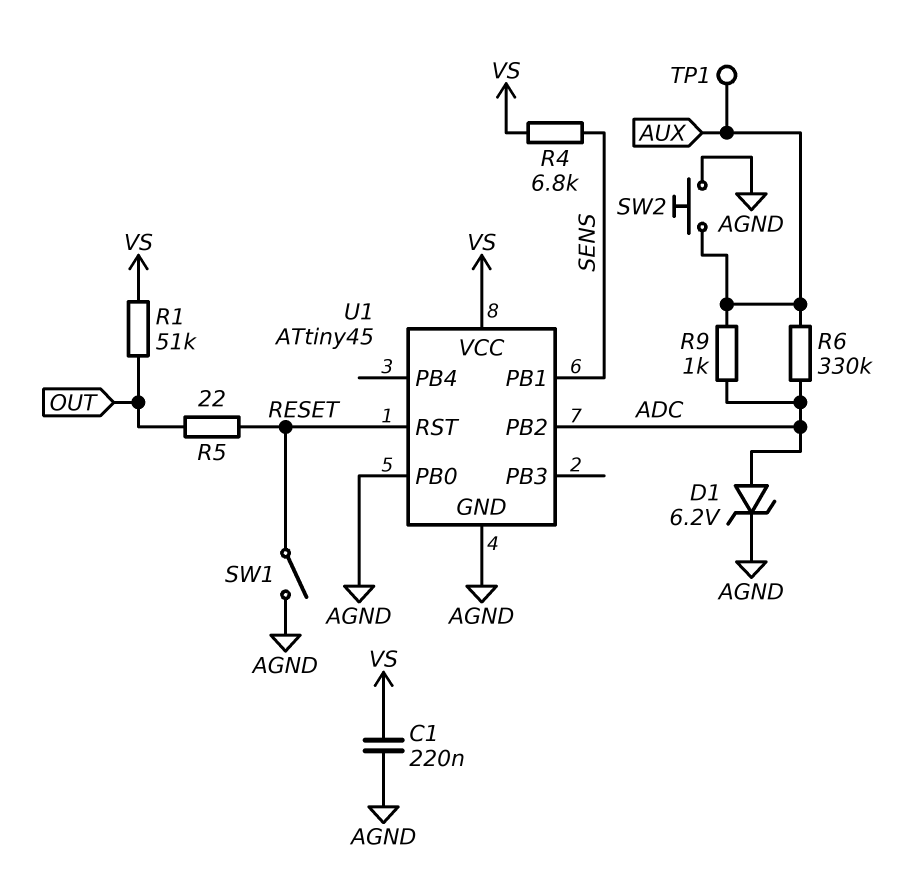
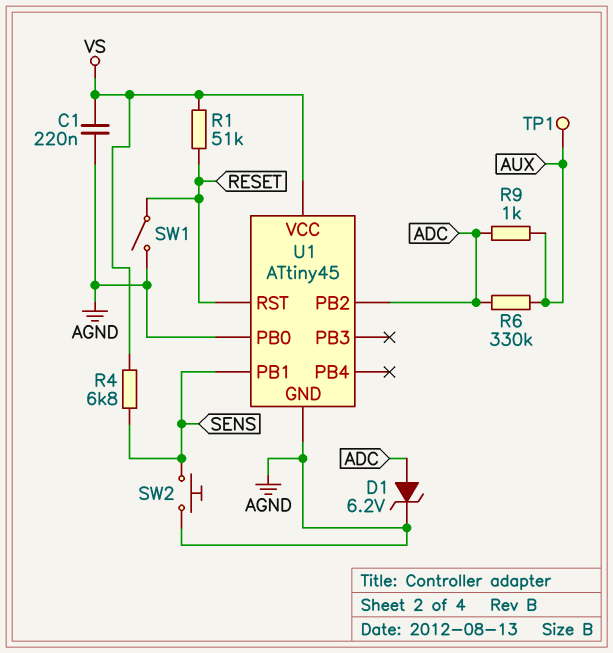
R1: 51k (OUT, VS) -> 51k (RESET, VS)
R5: 22 (OUT, RESET) -> none
SW2: button (AGND, AUX) -> button (AGND, SENS)

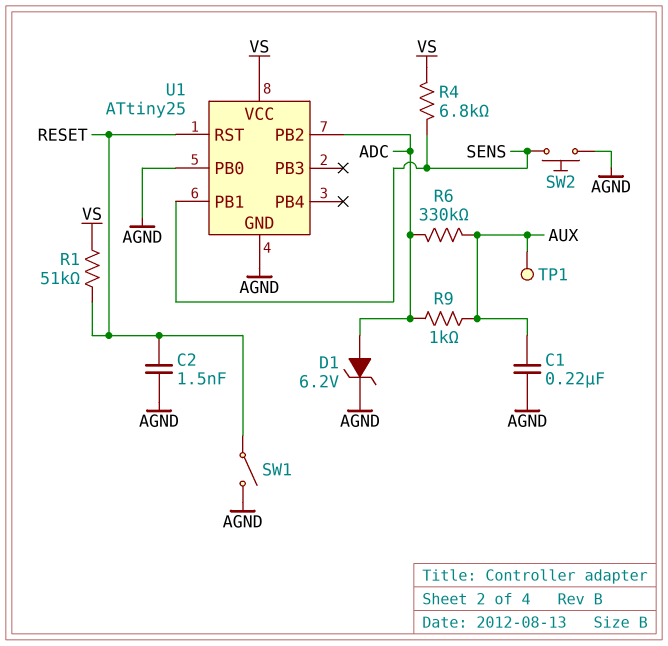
C1: 220nF (AGND, VS) -> 220nF (AGND, AUX)
C2: none -> 1.5nF (AGND, RESET)
U1: ATtiny45 -> ATtiny25

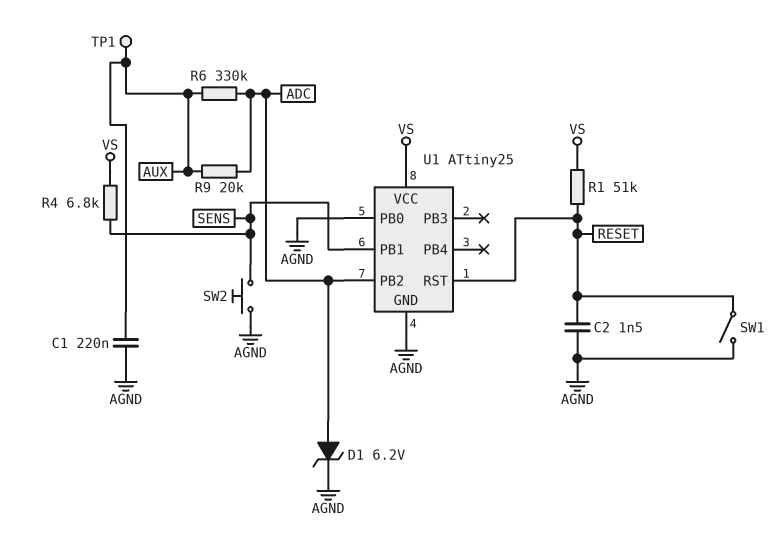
R9: 1k (ADC, AUX) -> 20k (ADC, AUX)

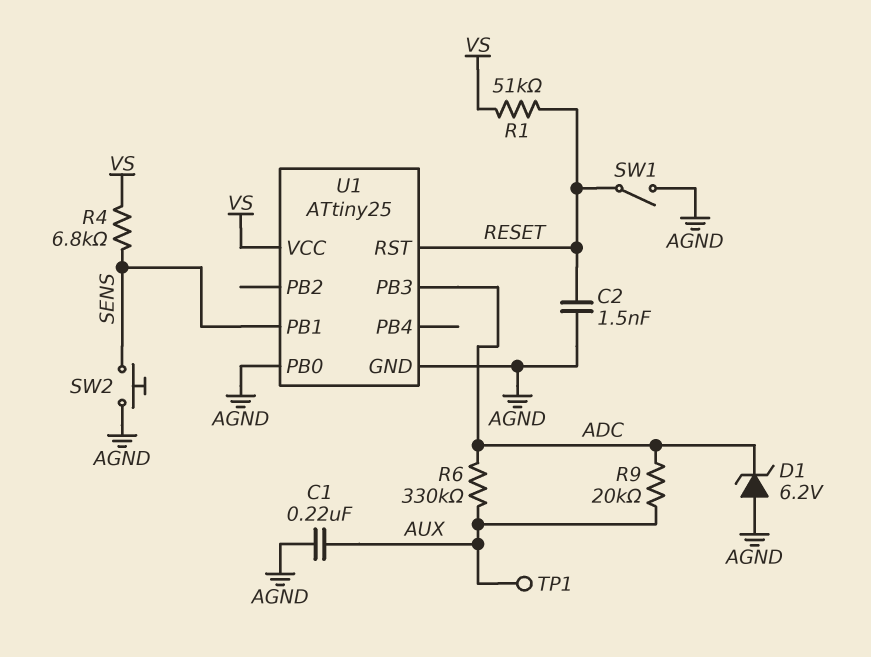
D1: zener 6.2V (A ADC, K AGND) -> zener 6.2V (A AGND, K ADC)
U1 pin PB2: ADC -> none
U1 pin PB3: none -> ADC

